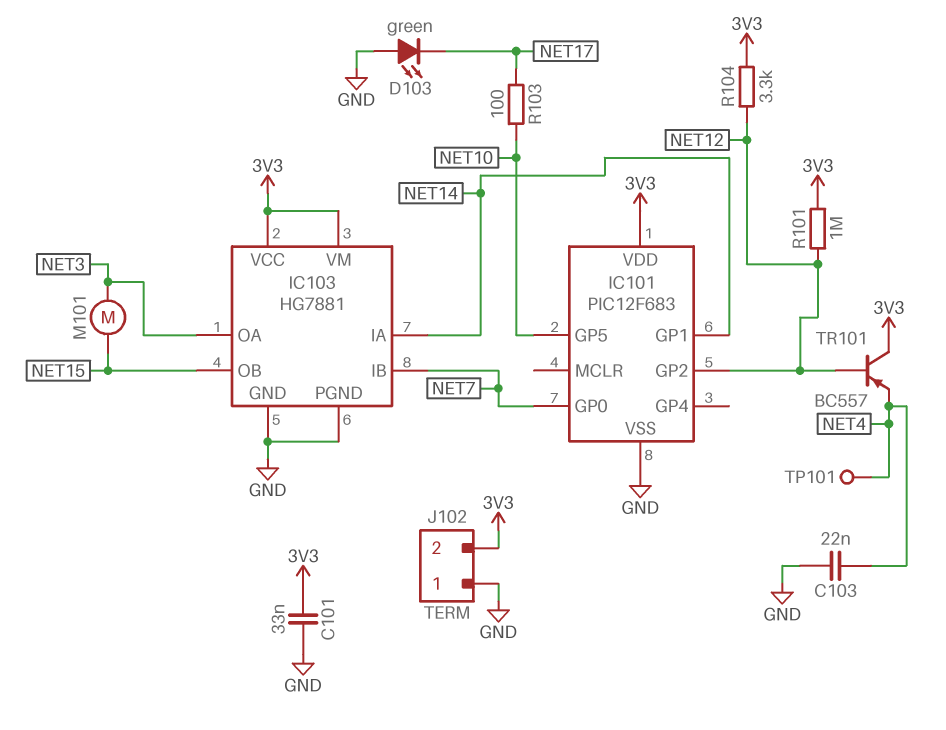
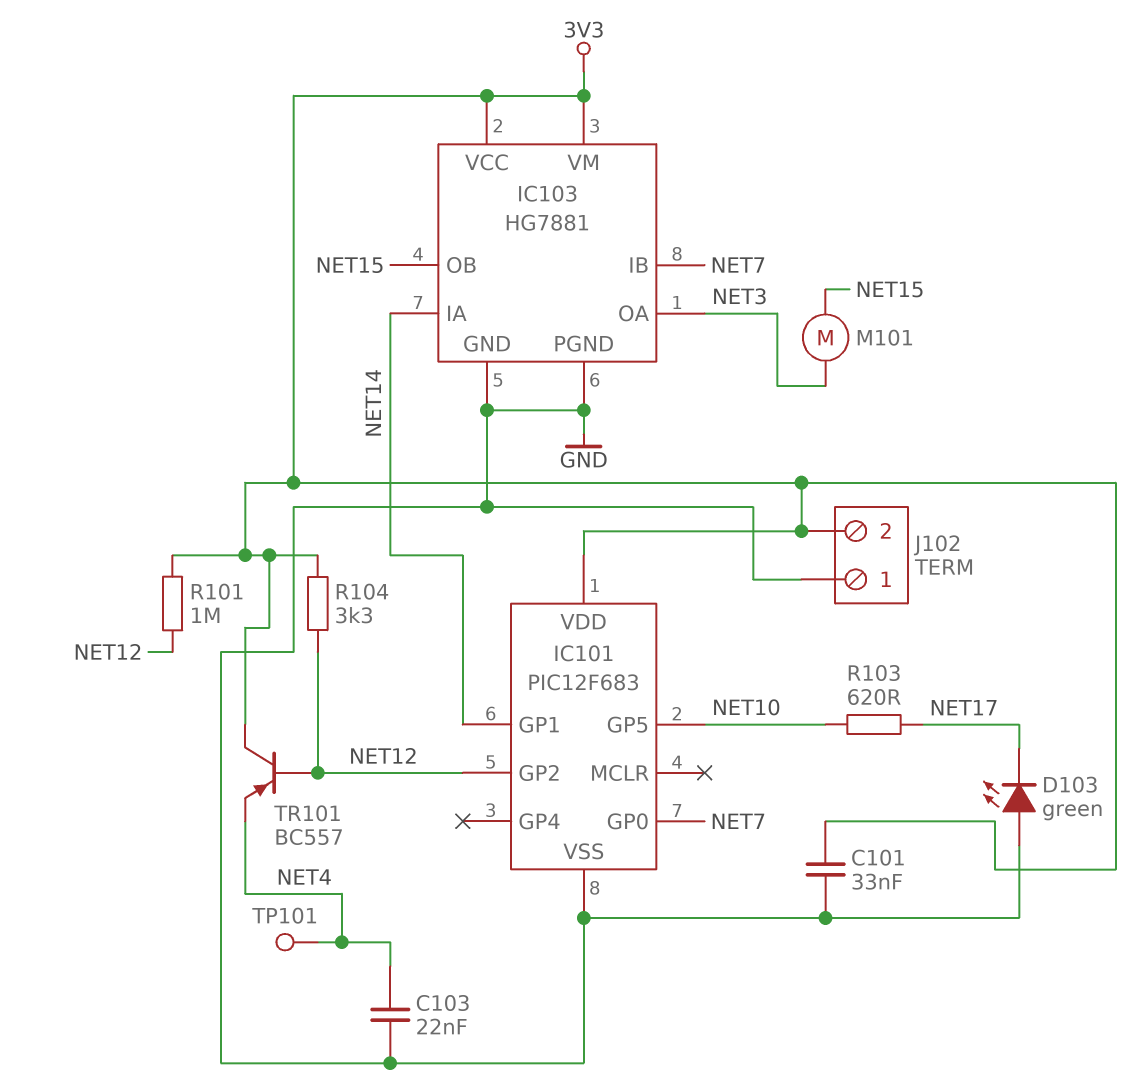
R103: 100 (NET10, NET17) -> 620 (NET10, NET17)

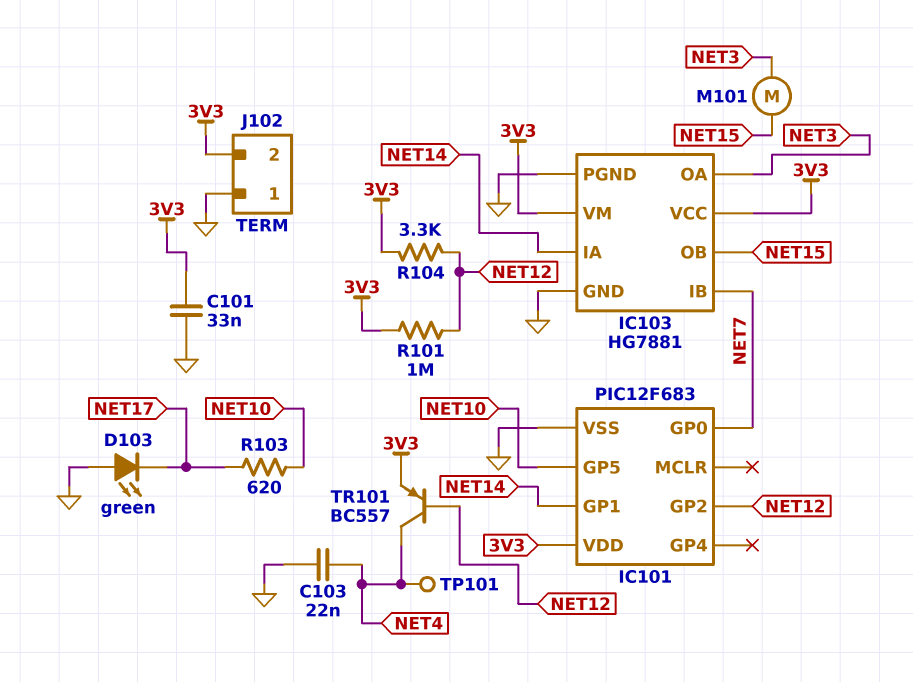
TR101: PNP BC557 (B NET12, C 3V3, E NET4) -> PNP BC557 (B NET12, C NET4, E 3V3)

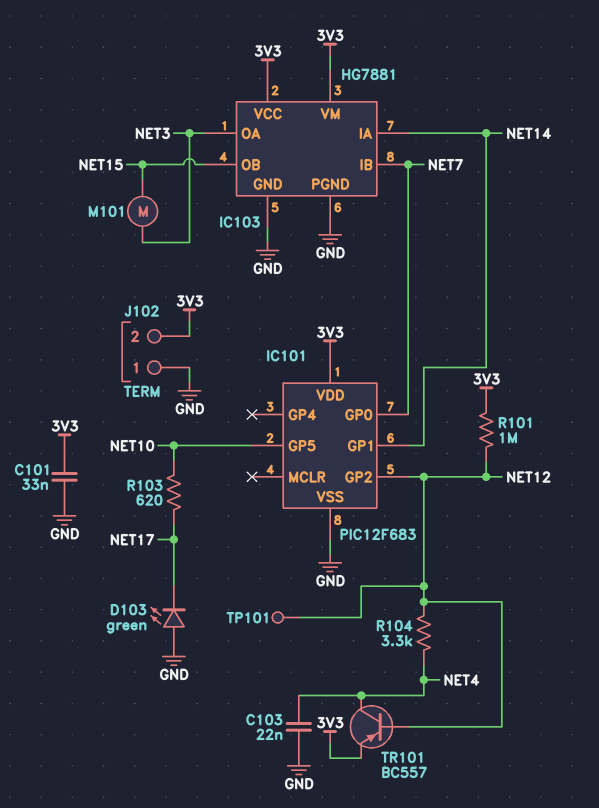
R104: 3.3k (3V3, NET12) -> 3.3k (NET4, NET12)
TP101: test point (NET4) -> test point (NET12)

